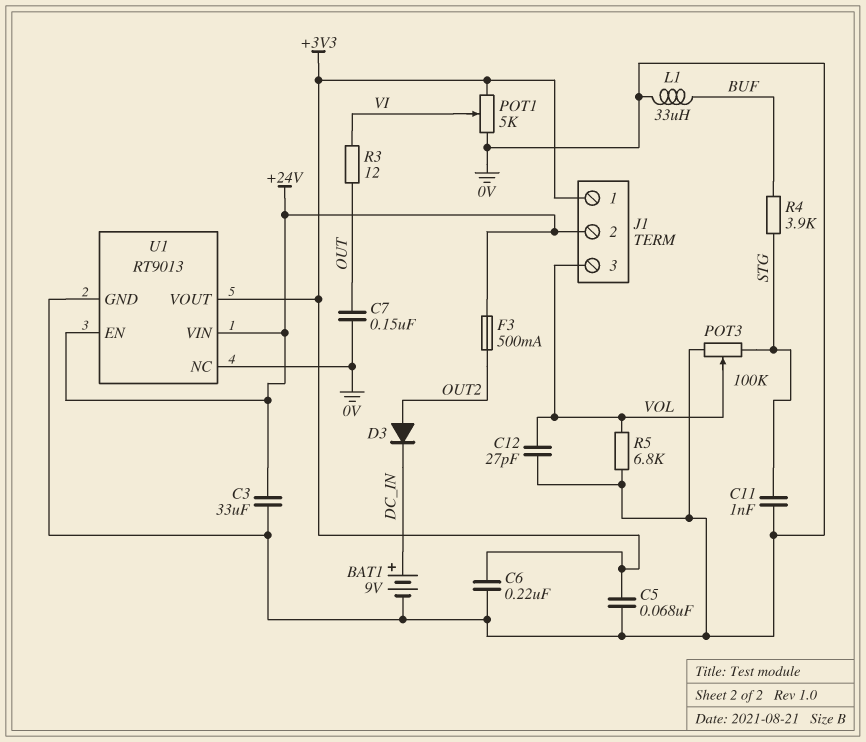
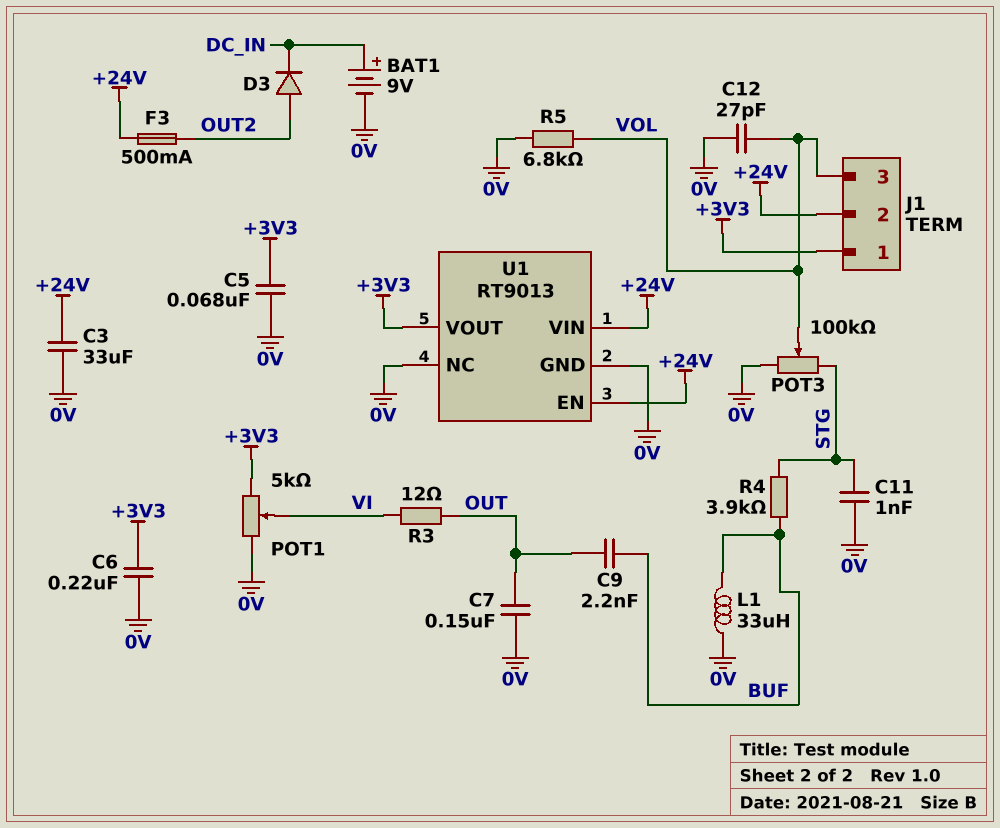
C9: none -> 2.2nF (BUF, OUT)

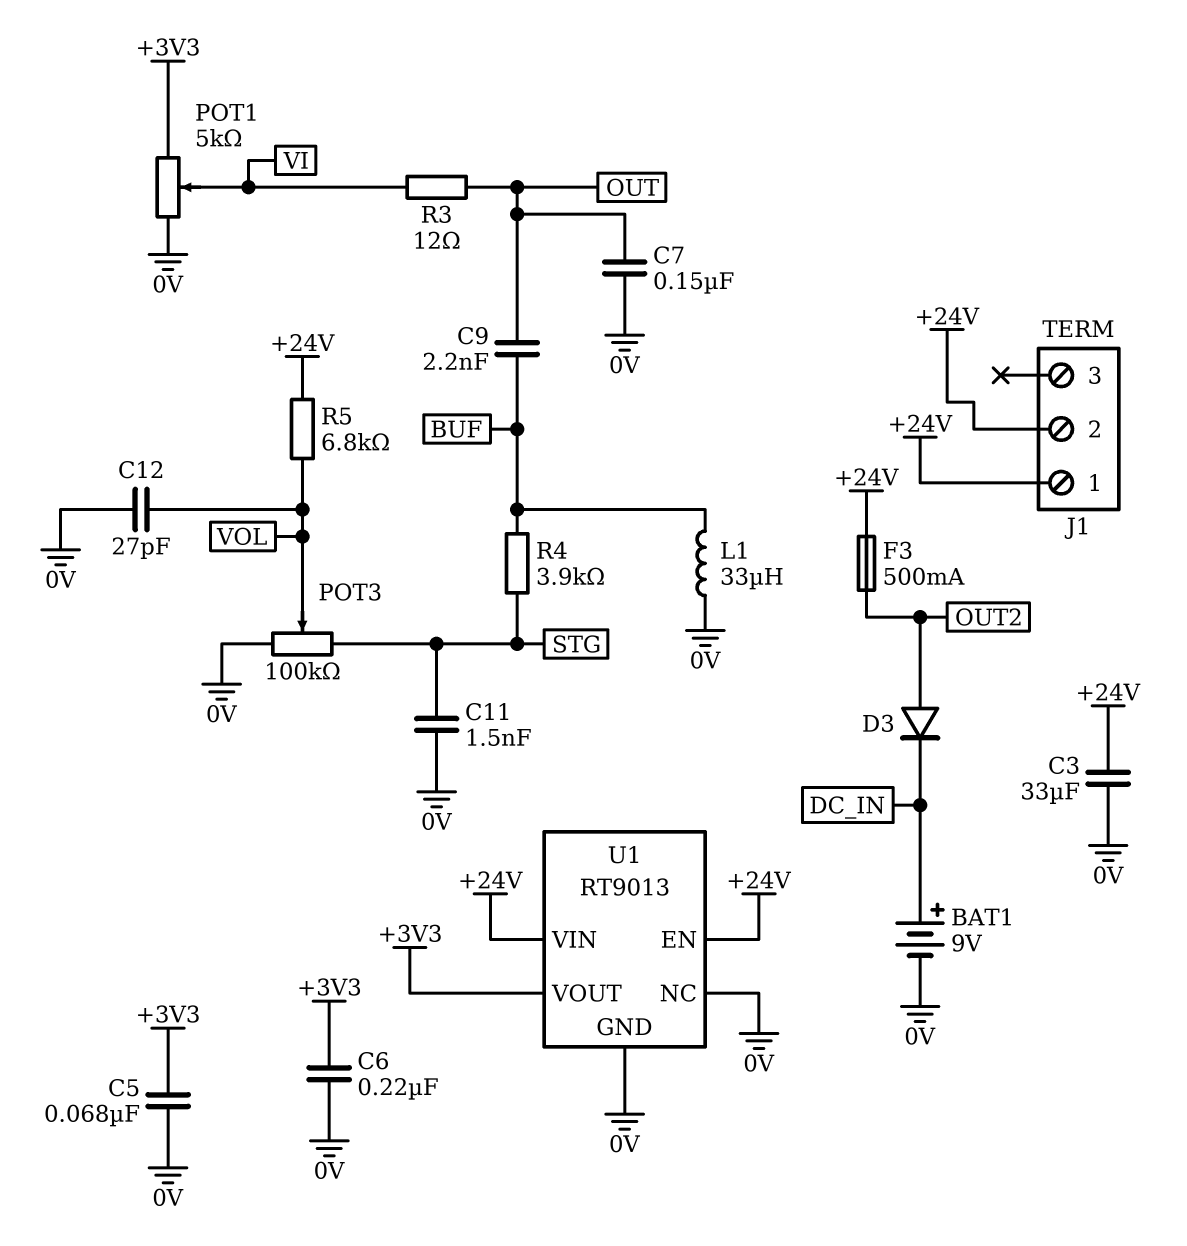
C11: 1nF (0V, STG) -> 1.5nF (0V, STG)
J1 pin 1: +3V3 -> +24V
J1 pin 3: VOL -> none
R5: 6.8k (0V, VOL) -> 6.8k (+24V, VOL)

